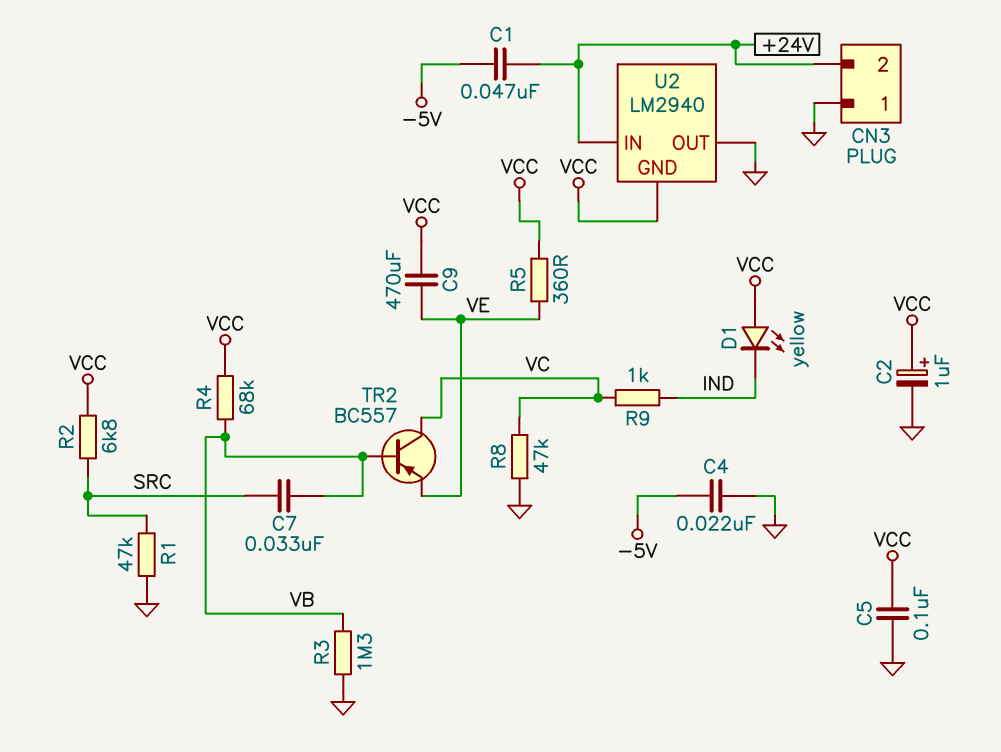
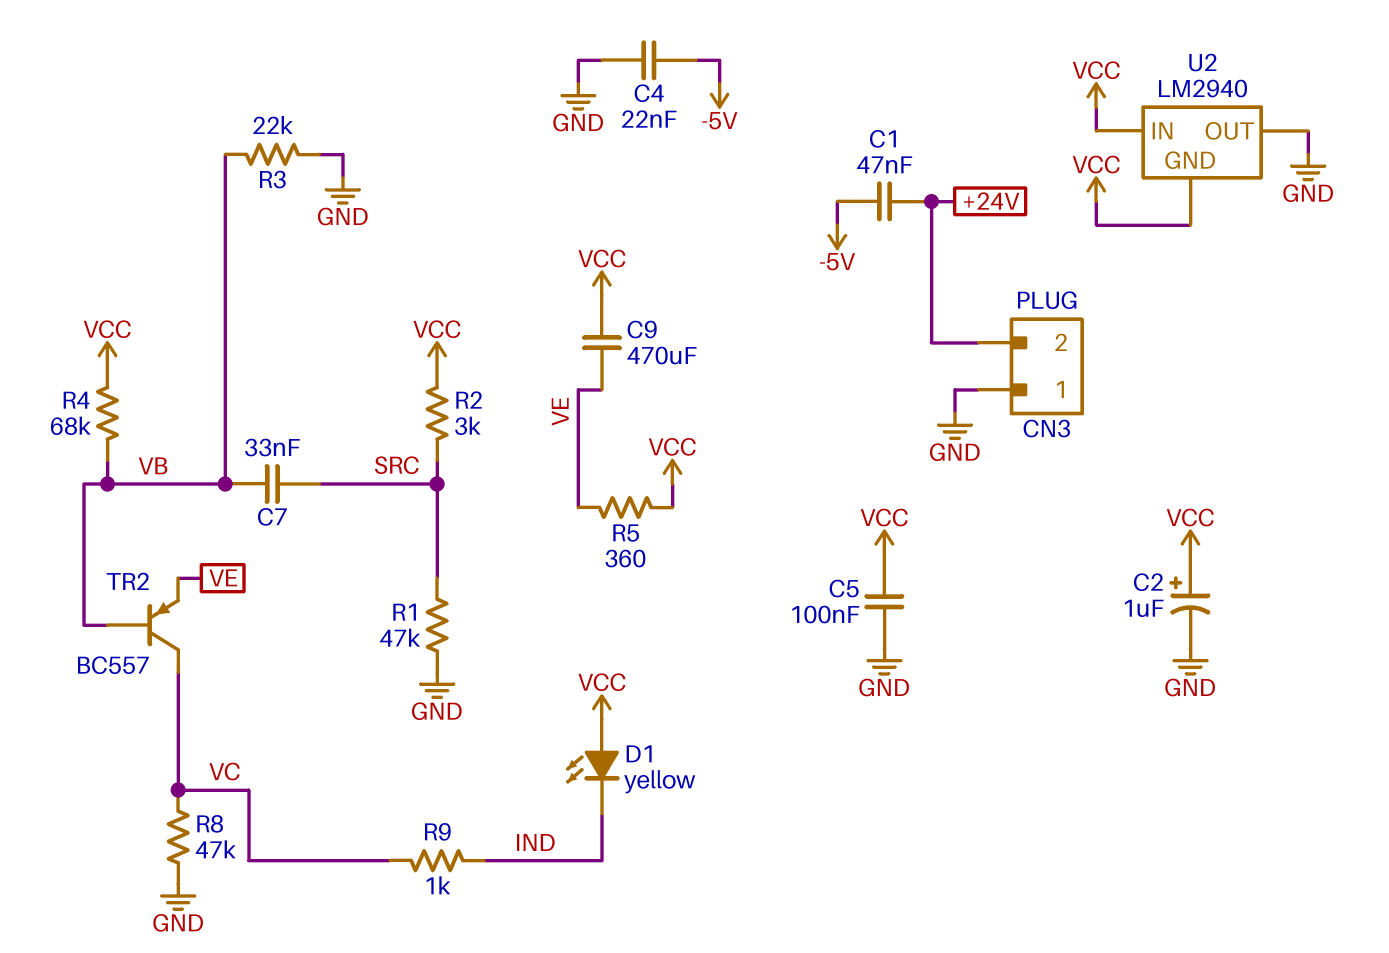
R2: 6.8k (SRC, VCC) -> 3k (SRC, VCC)
R3: 1.3M (GND, VB) -> 22k (GND, VB)
U2 pin IN: +24V -> VCC

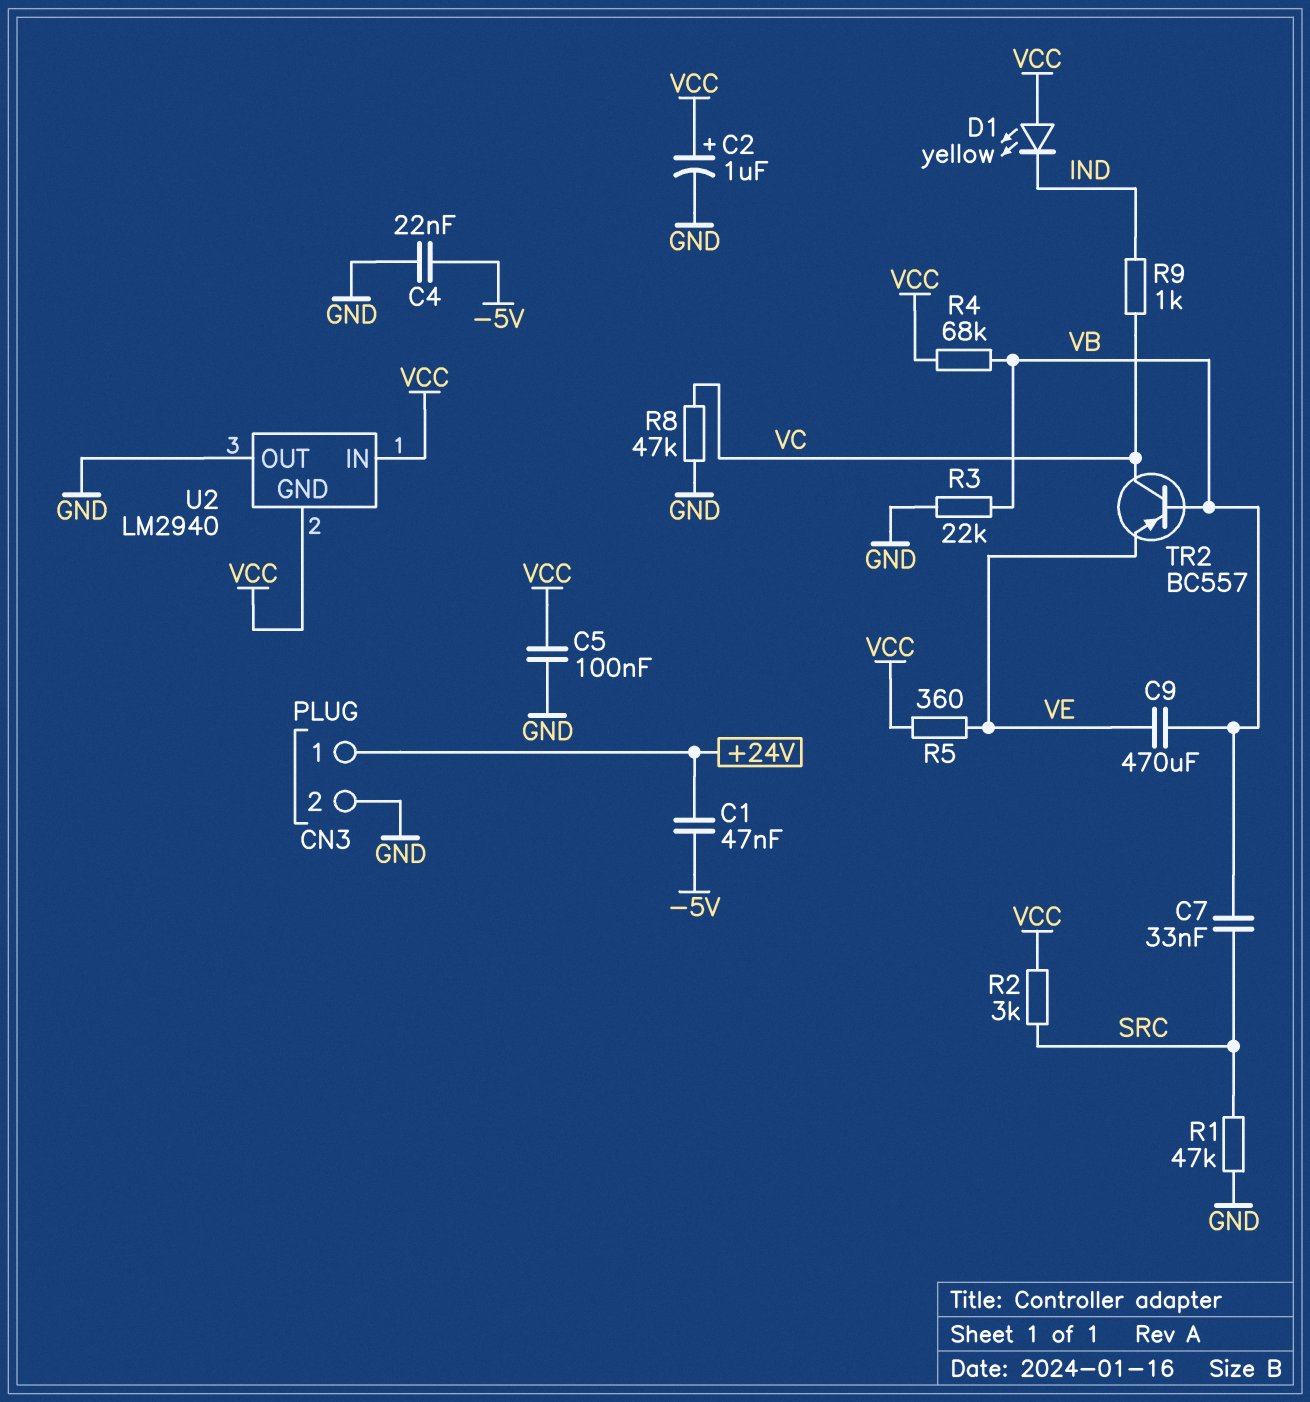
C9: 470uF (VCC, VE) -> 470uF (VB, VE)
CN3 pin 1: GND -> +24V
CN3 pin 2: +24V -> GND

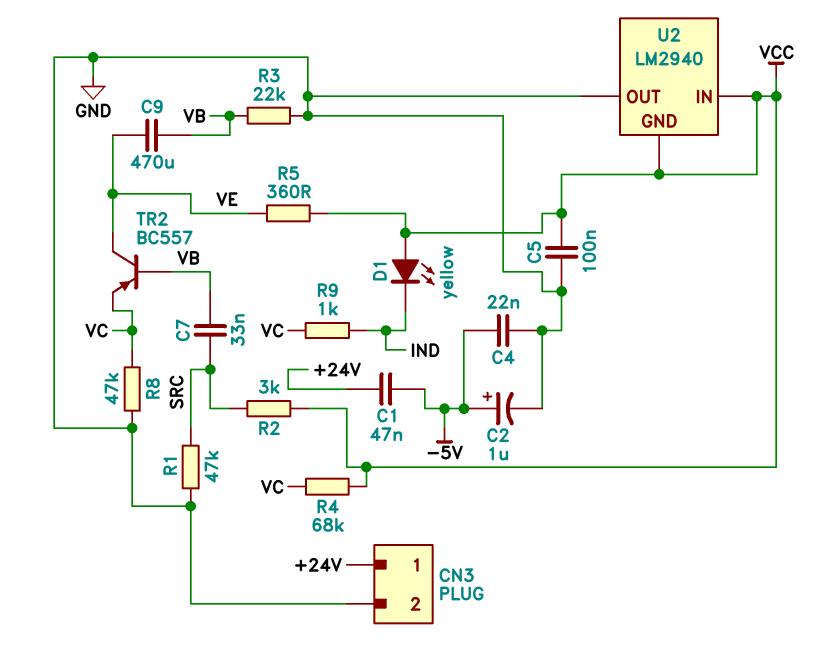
C2: 1uF (plus VCC, minus GND) -> 1uF (plus -5V, minus GND)
R4: 68k (VB, VCC) -> 68k (VC, VCC)
TR2: PNP BC557 (B VB, C VC, E VE) -> PNP BC557 (B VB, C VE, E VC)

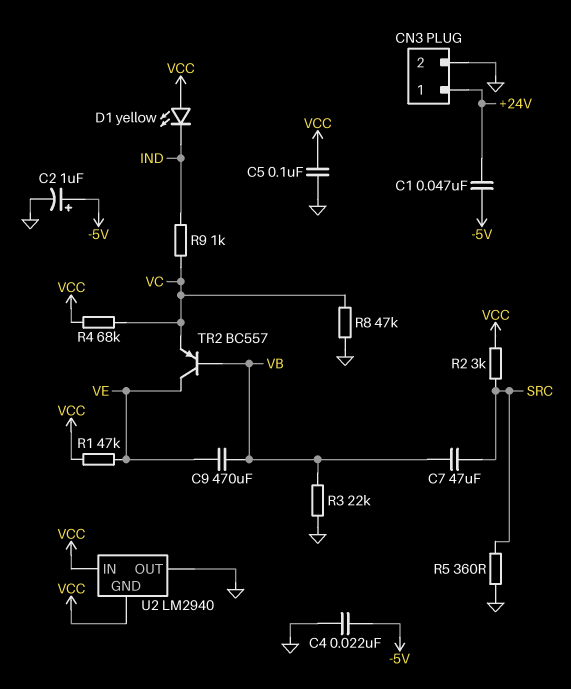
C7: 33nF (SRC, VB) -> 47uF (SRC, VB)
R1: 47k (GND, SRC) -> 47k (VCC, VE)
R5: 360 (VCC, VE) -> 360 (GND, SRC)

